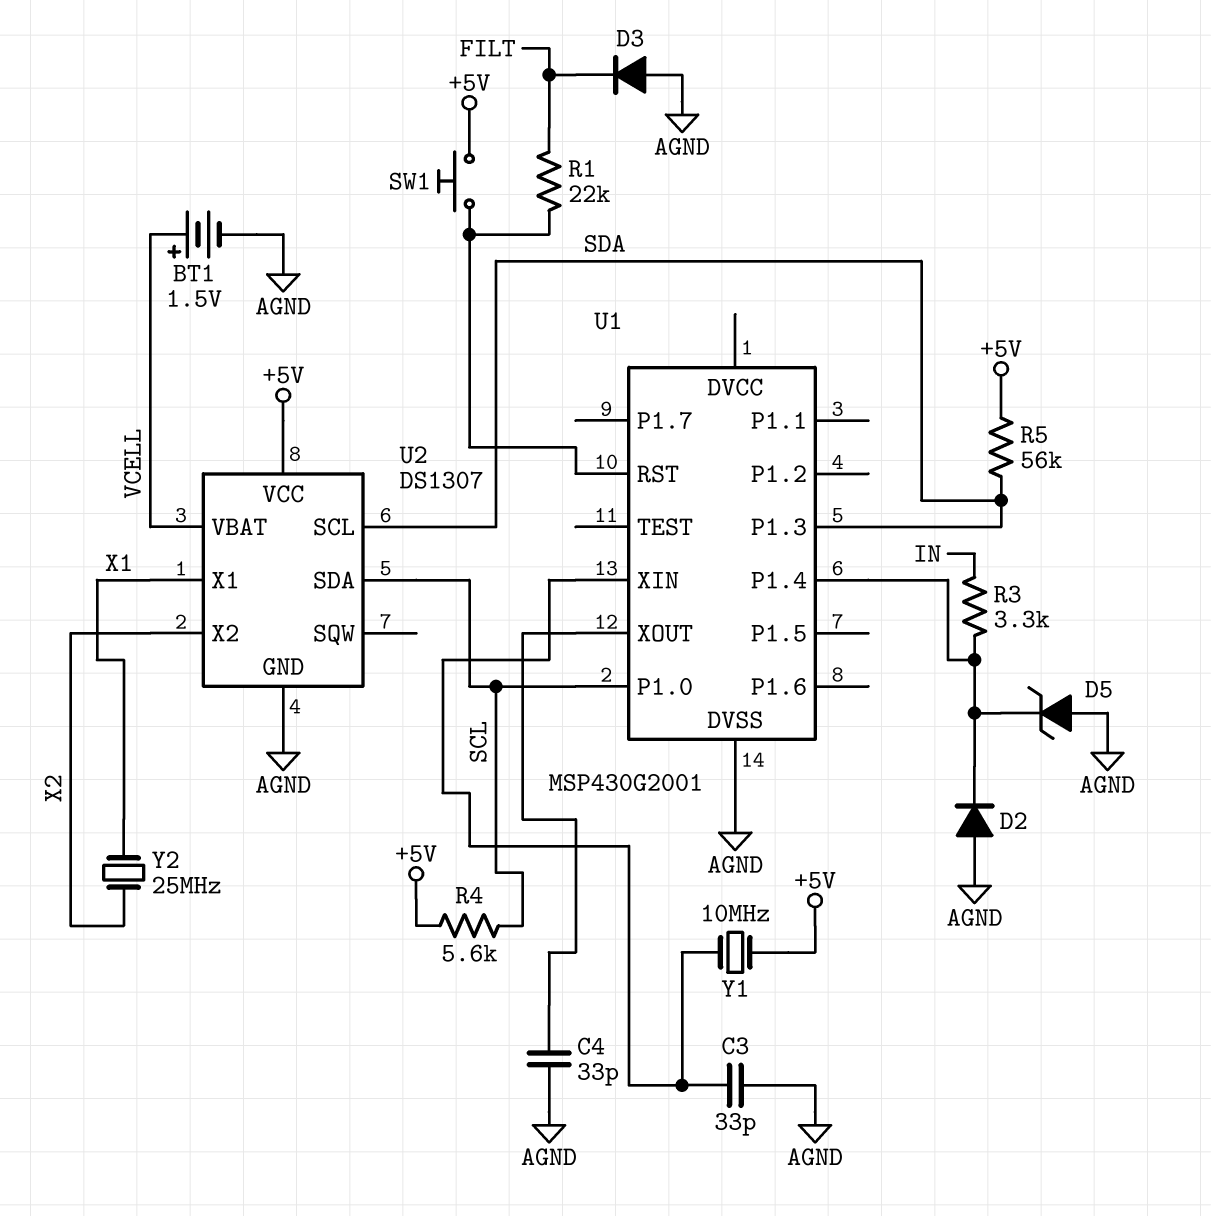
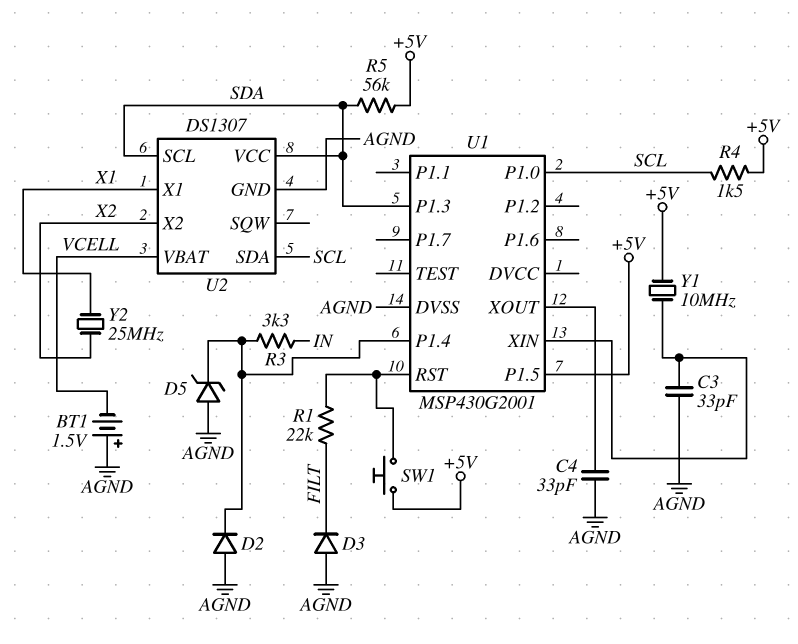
BT1: 1.5V (plus VCELL, minus AGND) -> 1.5V (plus AGND, minus VCELL)
R4: 5.6k (+5V, SCL) -> 1.5k (+5V, SCL)
U1 pin P1.5: none -> +5V
U2 pin VCC: +5V -> SDA

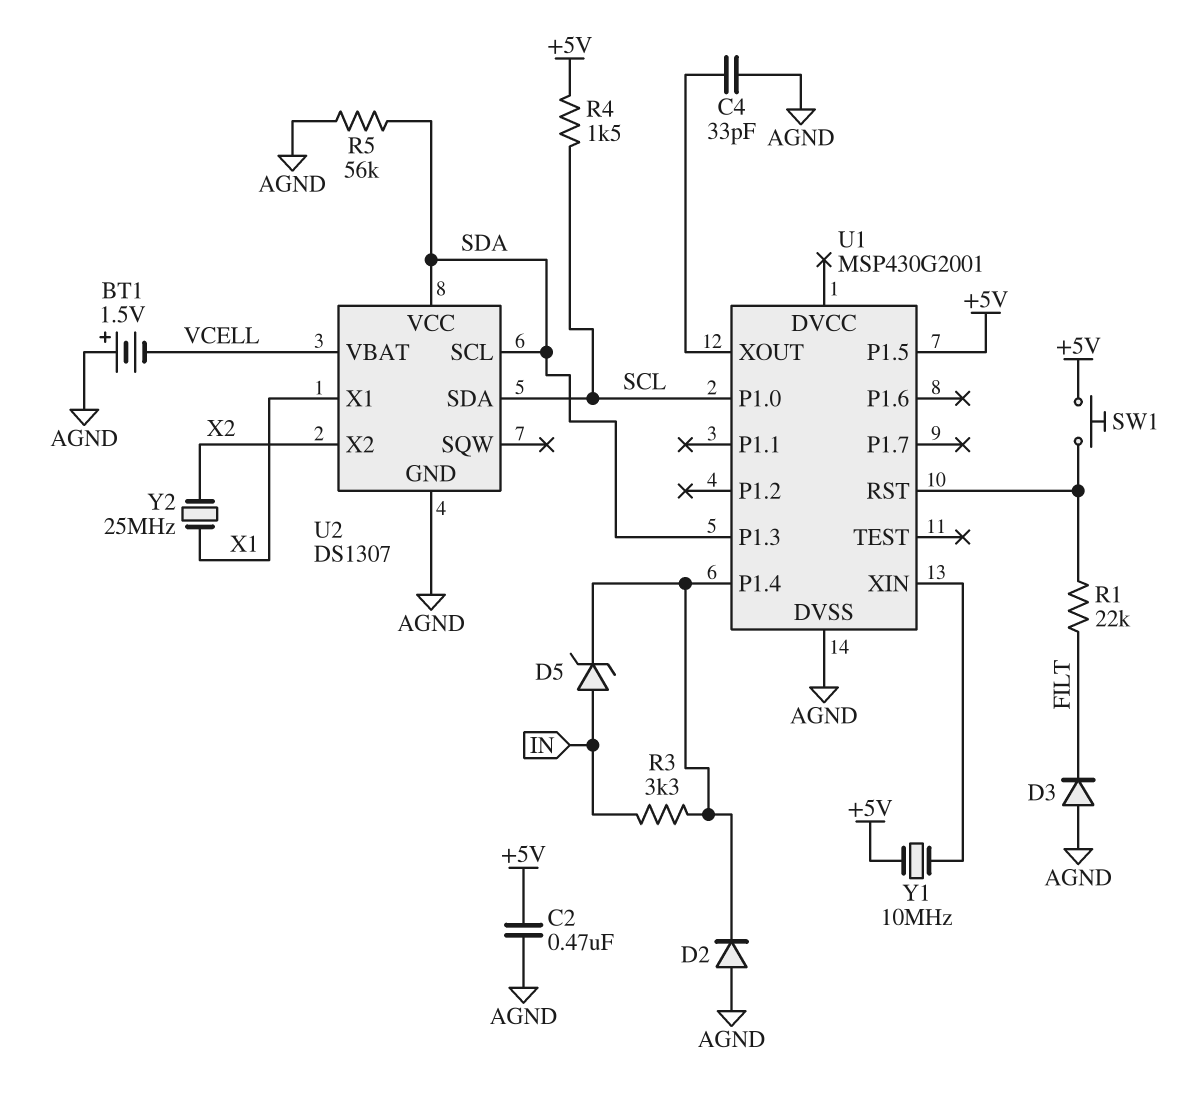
C2: none -> 470nF (+5V, AGND)
C3: 33pF (AGND, U1/XIN) -> none
D5: zener (A AGND, K U1/P1.4) -> zener (A IN, K U1/P1.4)
R5: 56k (+5V, SDA) -> 56k (AGND, SDA)

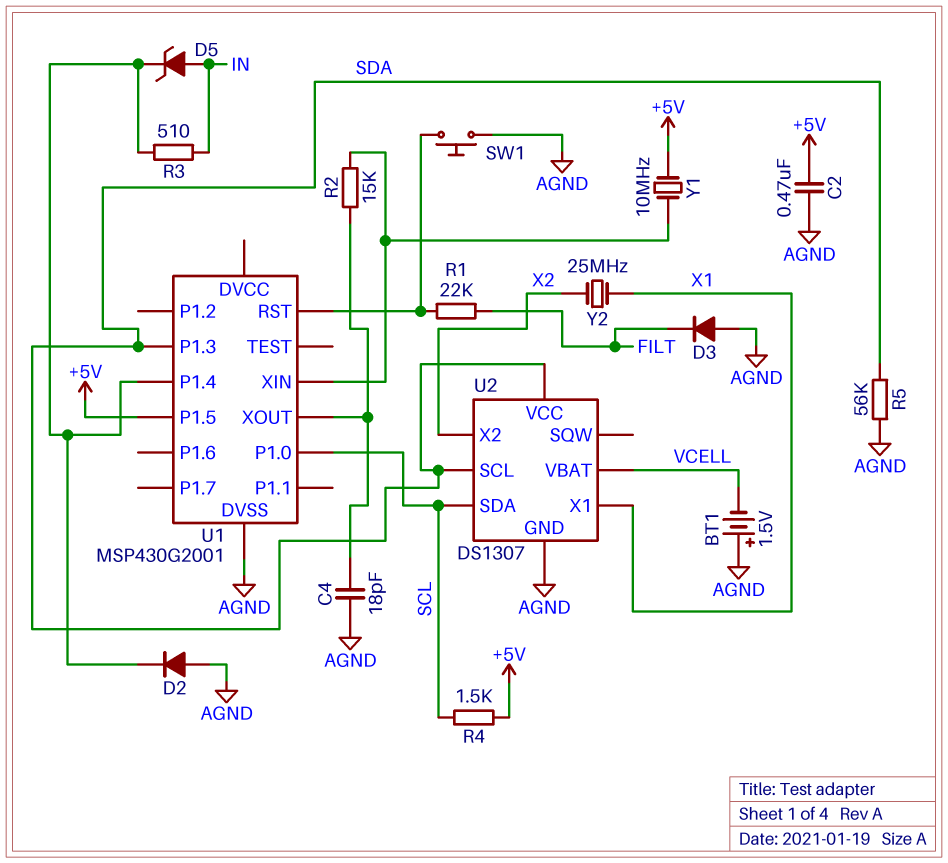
C4: 33pF (AGND, U1/XOUT) -> 18pF (AGND, U1/XOUT)
R2: none -> 15k (U1/XIN, U1/XOUT)
R3: 3.3k (IN, U1/P1.4) -> 510 (IN, U1/P1.4)
SW1: button (+5V, U1/RST) -> button (AGND, U1/RST)

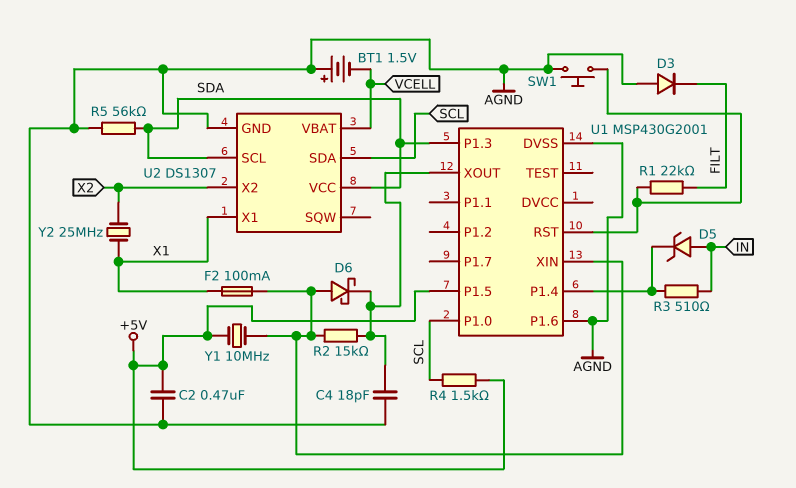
D2: diode (A AGND, K U1/P1.4) -> none
D6: none -> schottky (A U1/XIN, K U1/XOUT)
F2: none -> 100mA (U1/XIN, X1)
U1 pin P1.6: none -> AGND

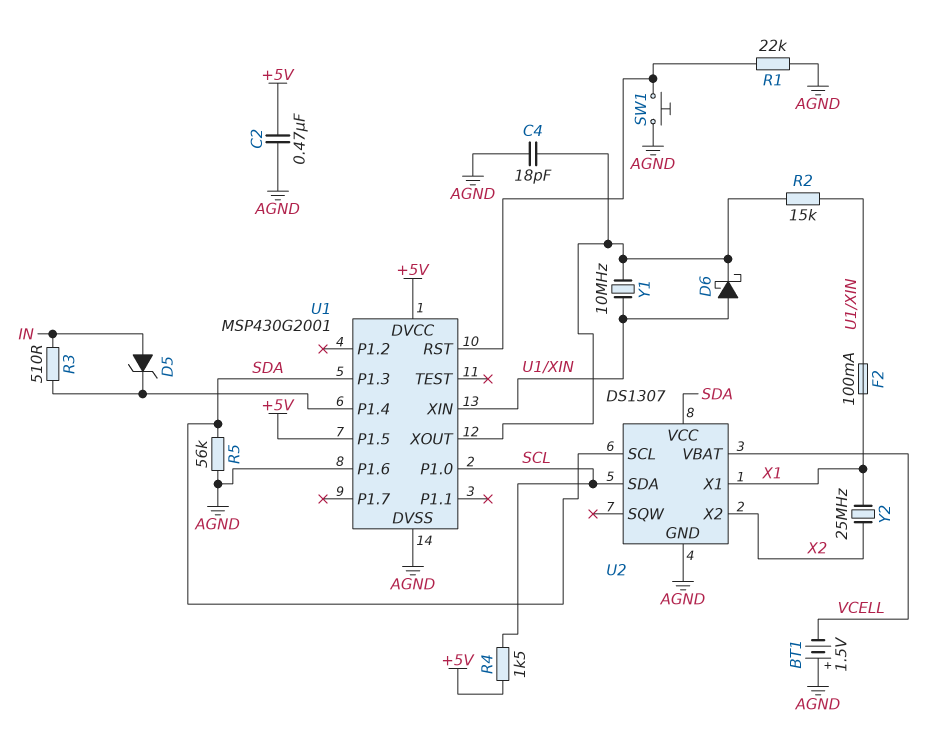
D3: diode (A AGND, K FILT) -> none
R1: 22k (FILT, U1/RST) -> 22k (AGND, U1/RST)
U1 pin DVCC: none -> +5V
Y1: 10MHz (+5V, U1/XIN) -> 10MHz (U1/XIN, U1/XOUT)

